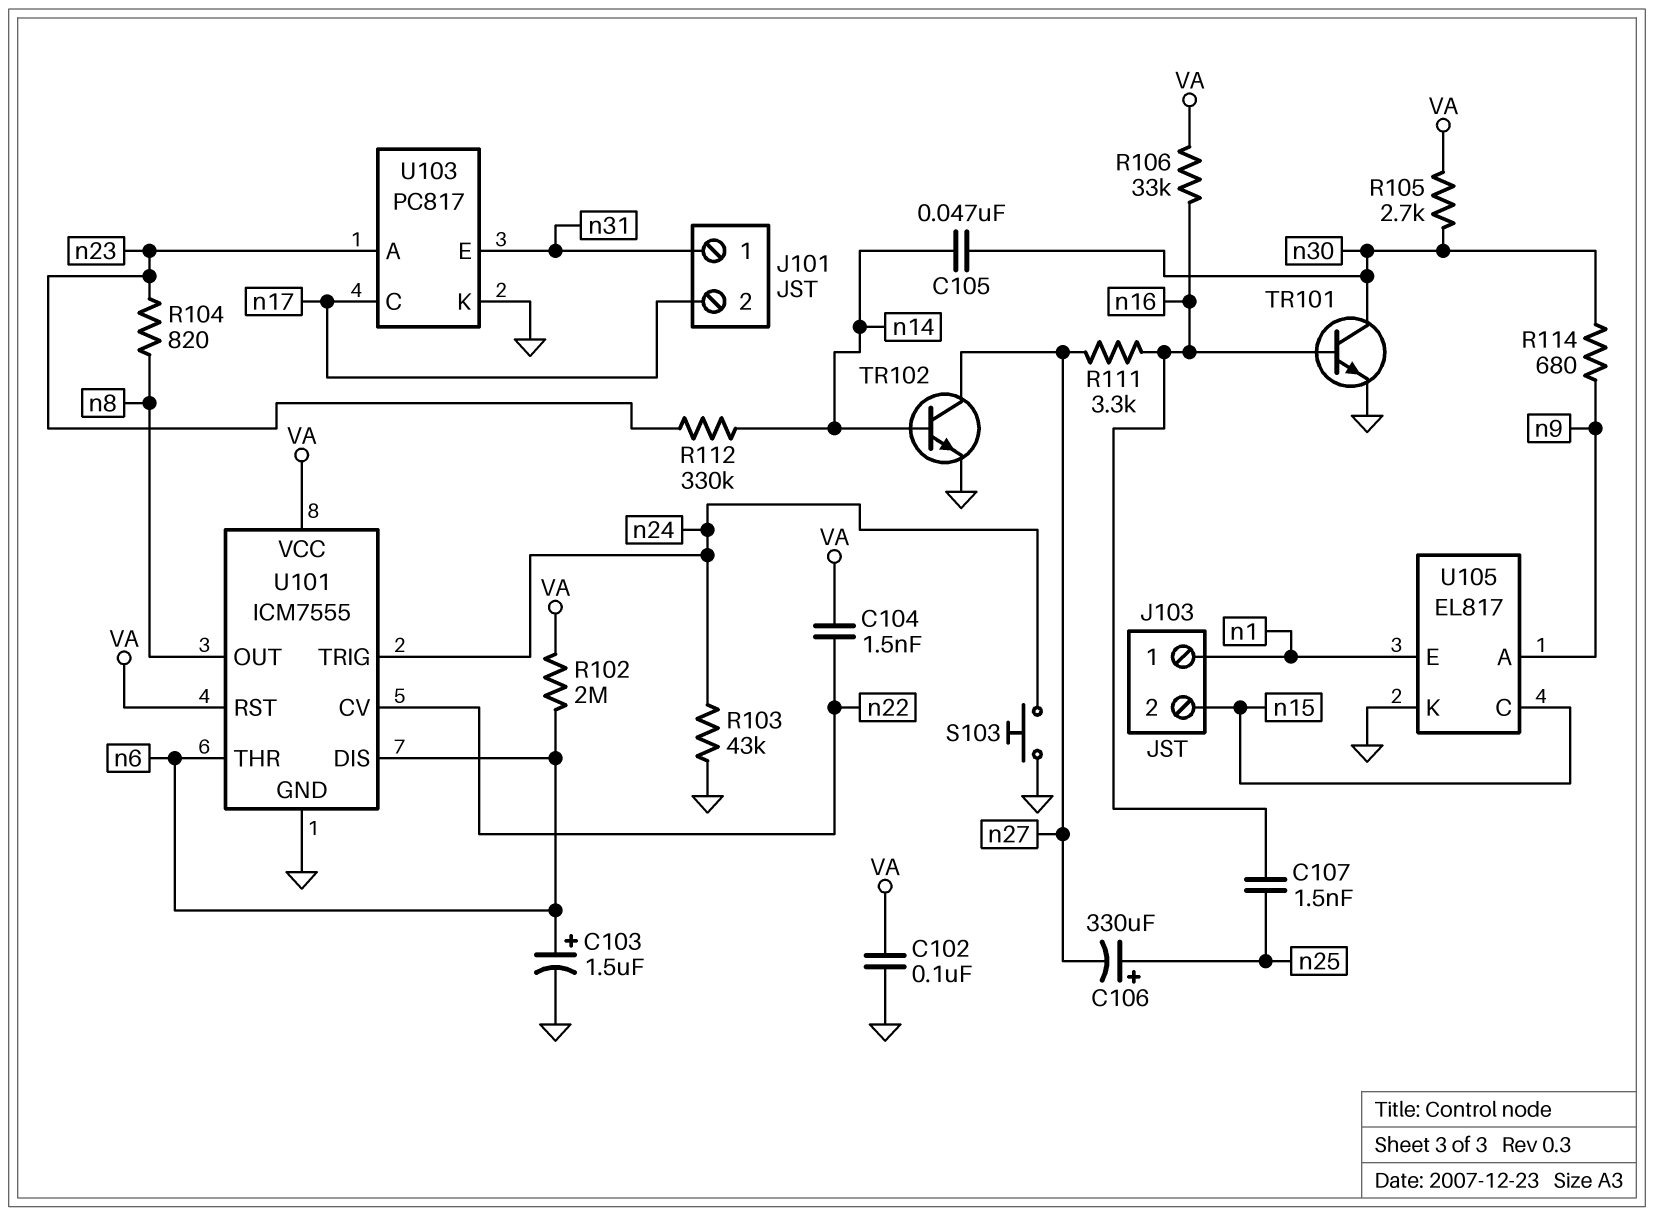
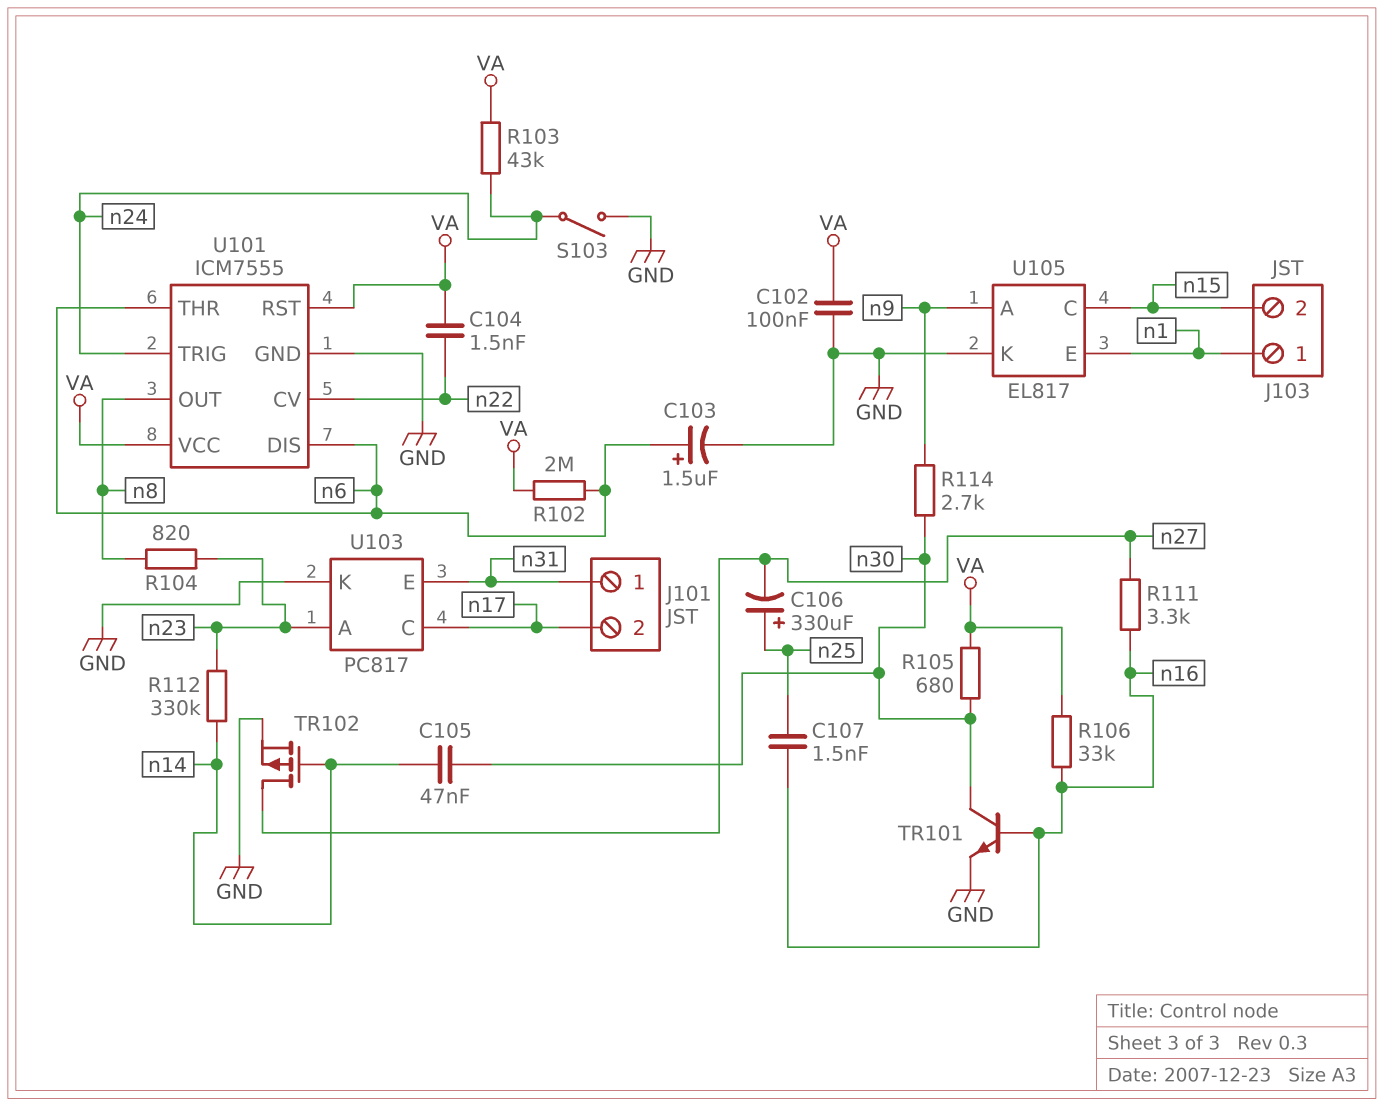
R103: 43k (GND, n24) -> 43k (VA, n24)
R105: 2.7k (VA, n30) -> 680 (VA, n30)
R114: 680 (n9, n30) -> 2.7k (n9, n30)
S103: button (GND, n24) -> switch (GND, n24)
TR102: NPN (B n14, C n27, E GND) -> PMOS (G n14, D n27, S GND)

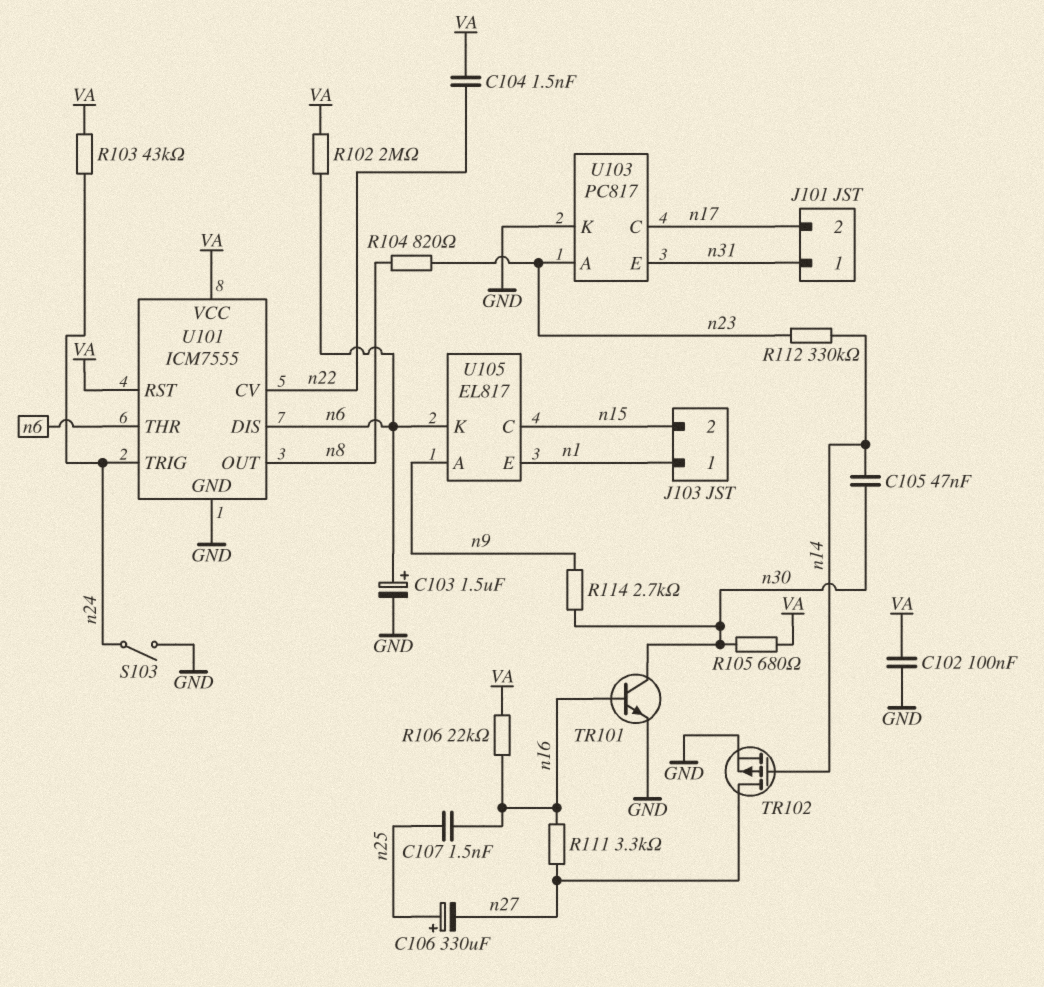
R106: 33k (VA, n16) -> 22k (VA, n16)
U105 pin K: GND -> n6

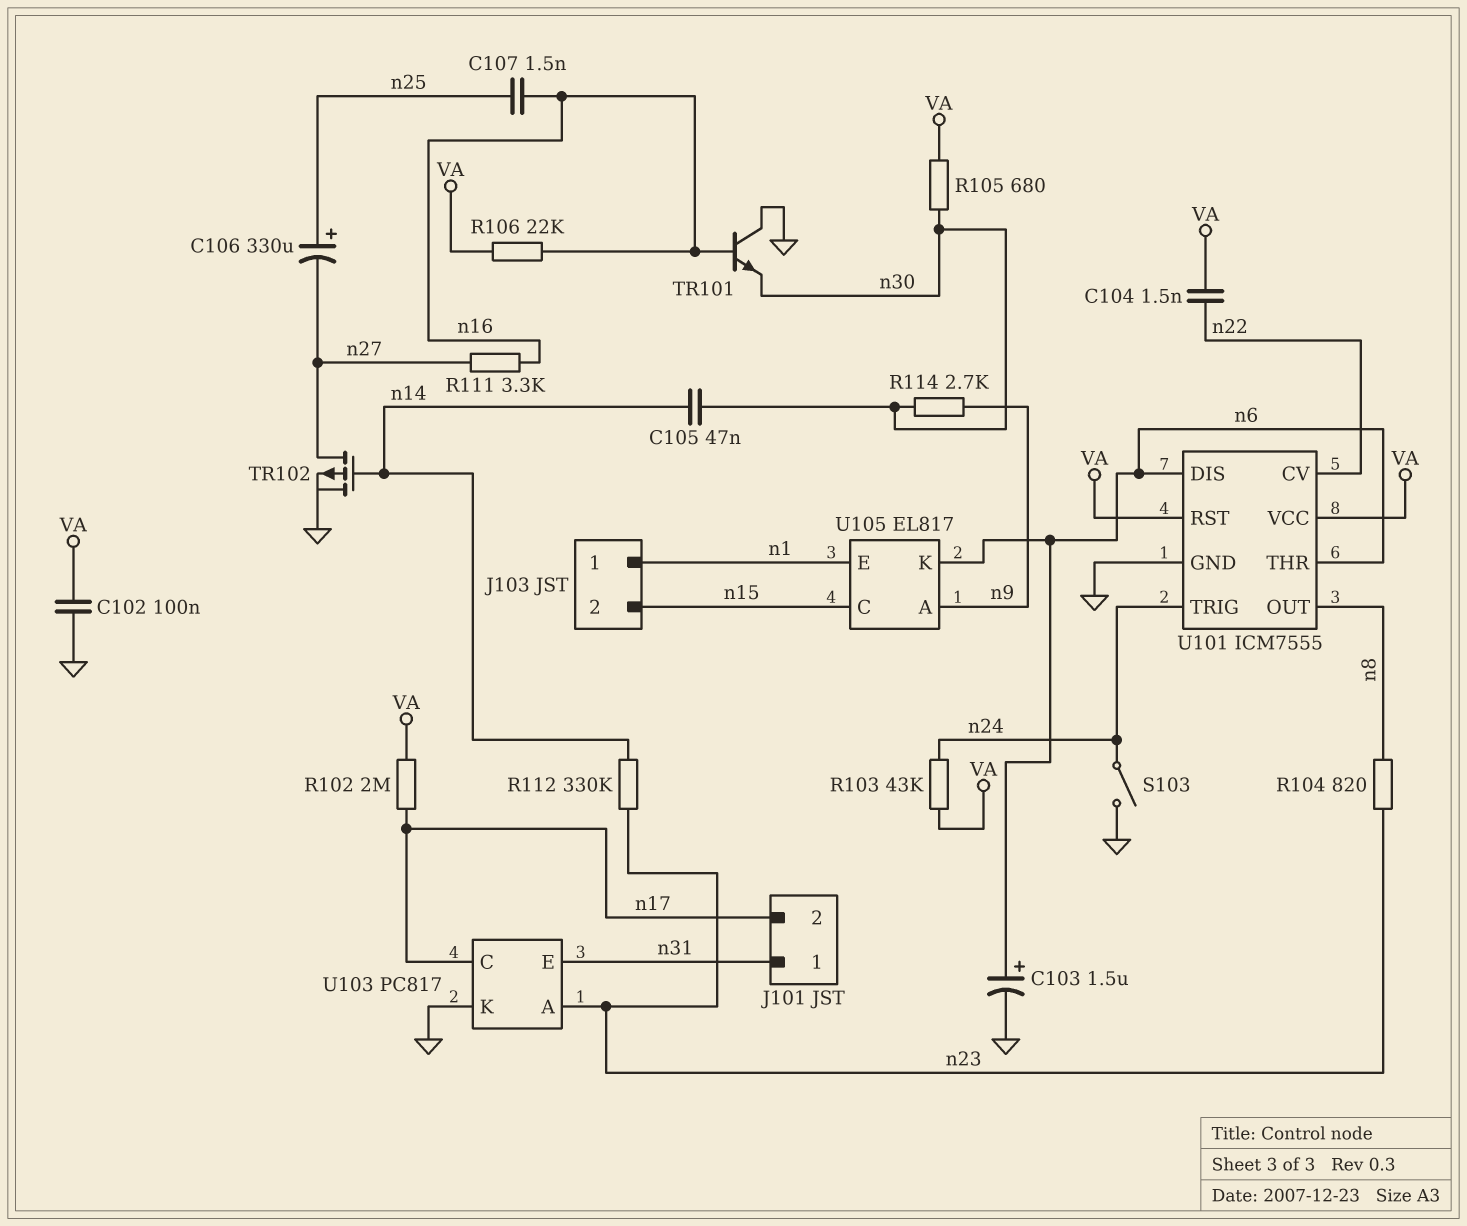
R102: 2M (VA, n6) -> 2M (VA, n17)
TR101: NPN (B n16, C n30, E GND) -> NPN (B n16, C GND, E n30)

